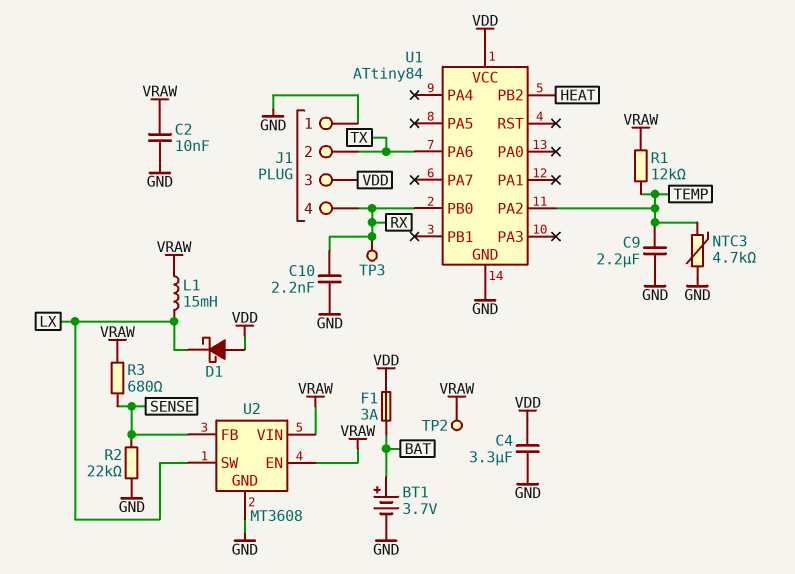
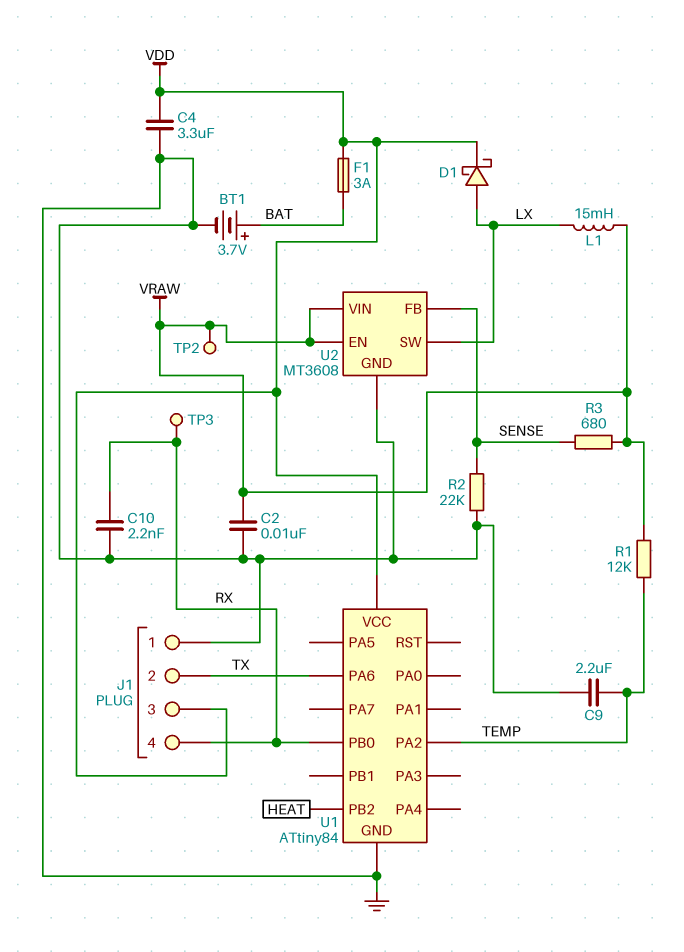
D1: schottky (A VDD, K LX) -> schottky (A LX, K VDD)
NTC3: 4.7k (GND, TEMP) -> none

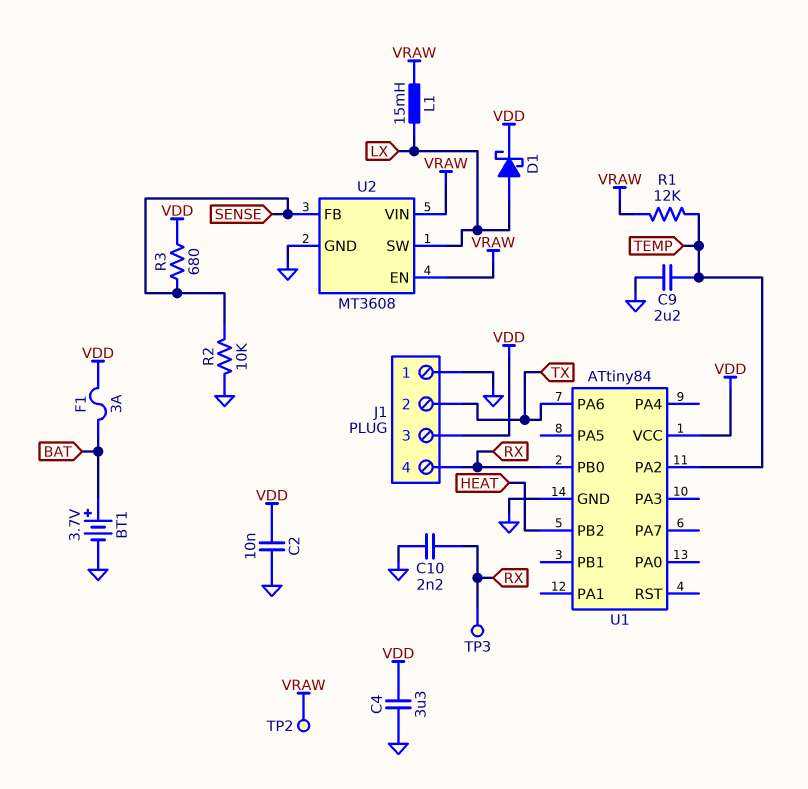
C2: 10nF (GND, VRAW) -> 10nF (GND, VDD)
R2: 22k (GND, SENSE) -> 10k (GND, SENSE)
R3: 680 (SENSE, VRAW) -> 680 (SENSE, VDD)

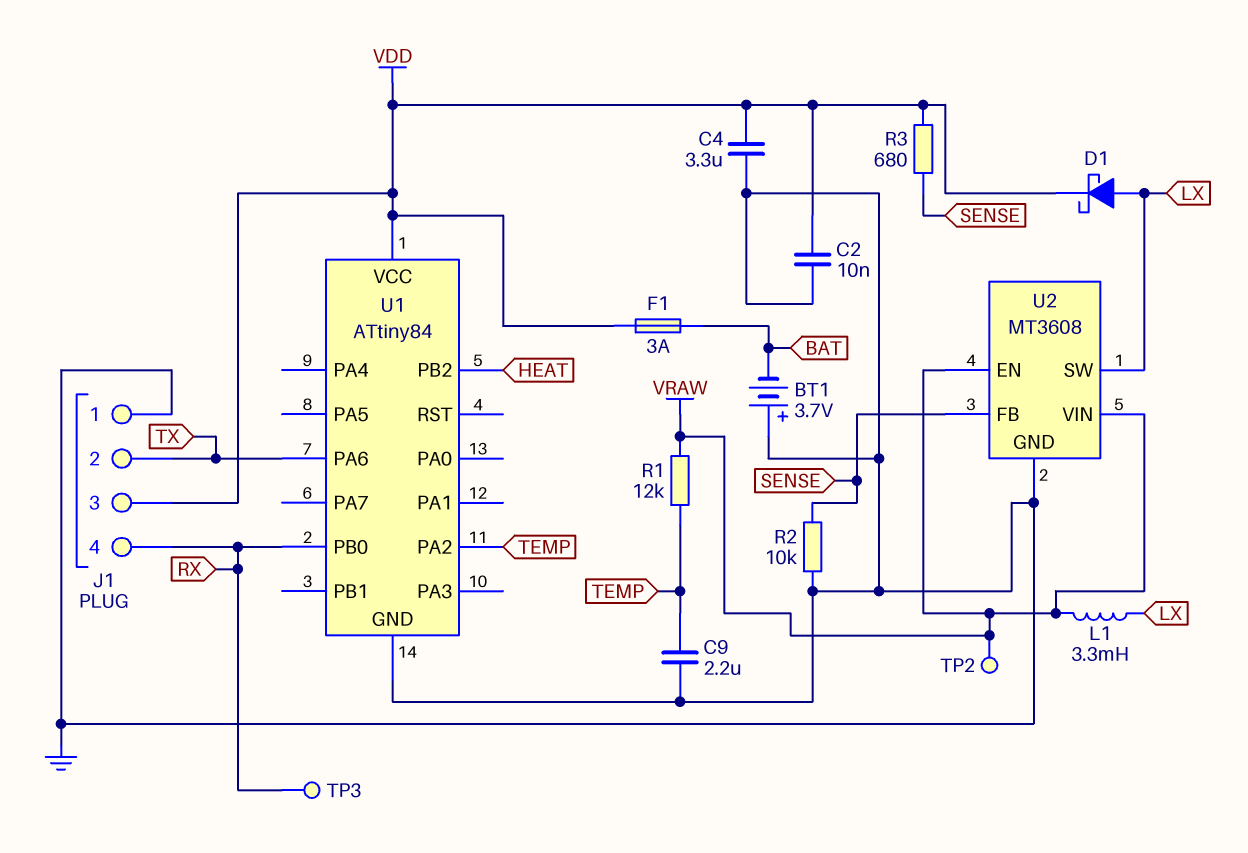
BT1: 3.7V (plus BAT, minus GND) -> 3.7V (plus GND, minus BAT)
C10: 2.2nF (GND, RX) -> none
L1: 15mH (LX, VRAW) -> 3.3mH (LX, VRAW)

